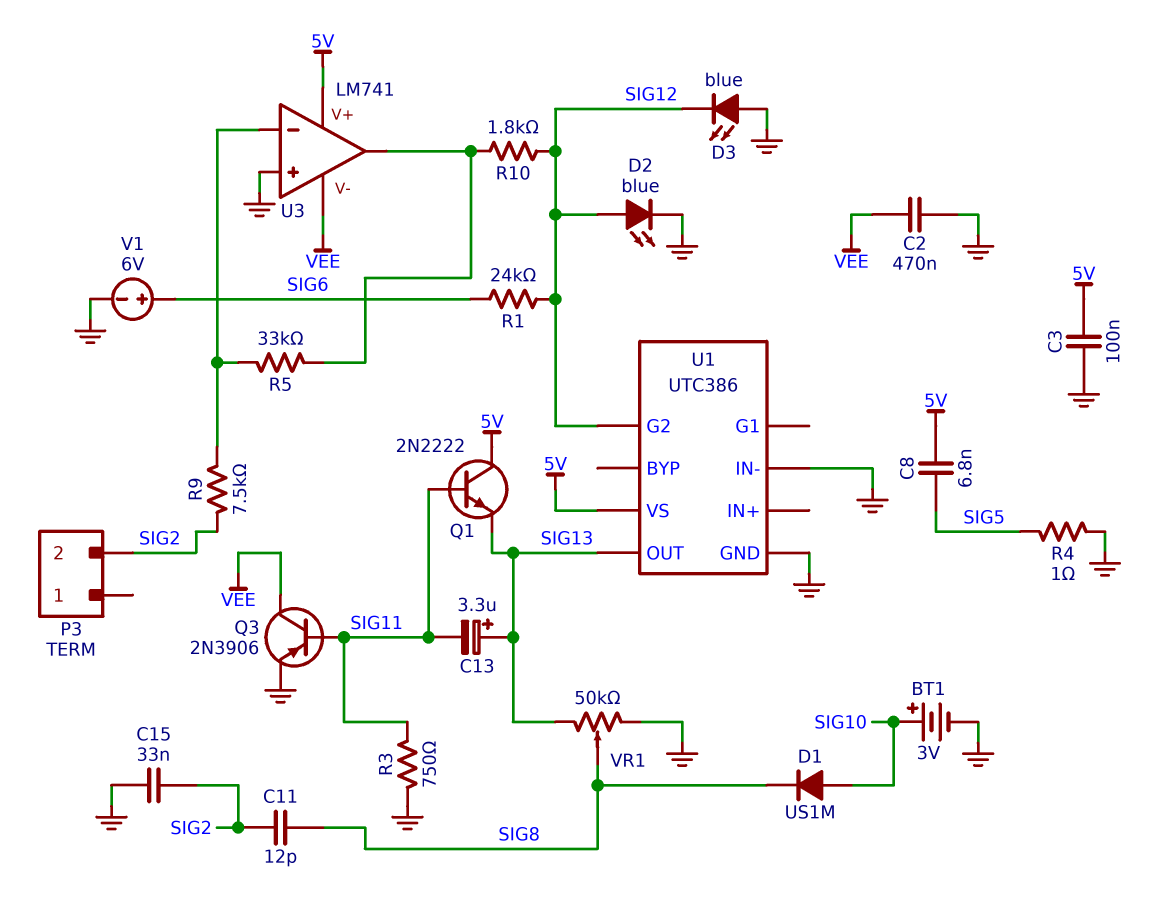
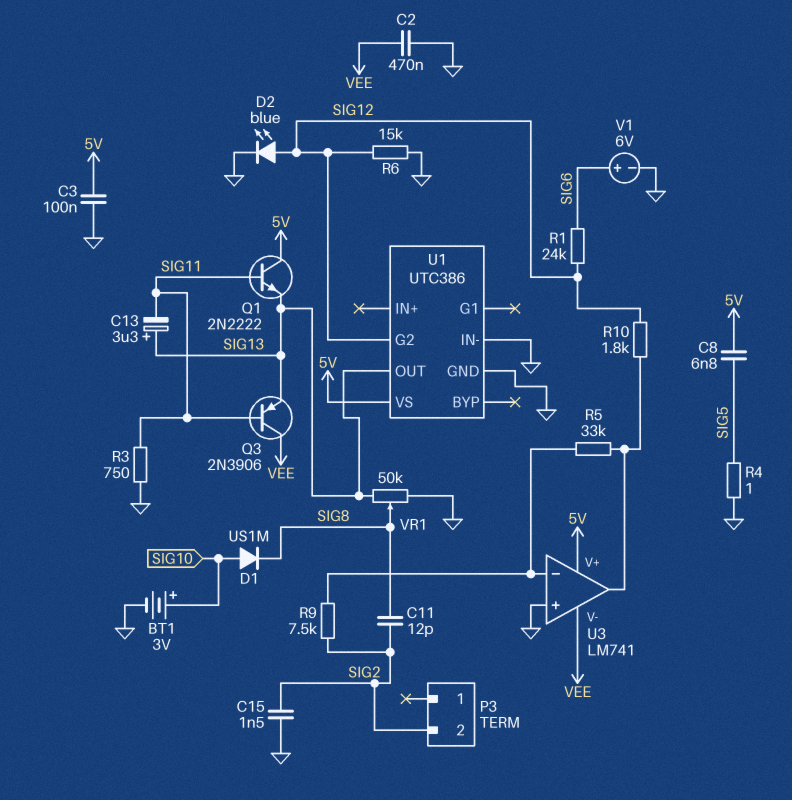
C15: 33nF (GND, SIG2) -> 1.5nF (GND, SIG2)
D3: LED blue (A GND, K SIG12) -> none
Q3: PNP 2N3906 (B SIG11, C VEE, E GND) -> PNP 2N3906 (B SIG11, C VEE, E SIG13)
R6: none -> 15k (GND, SIG12)

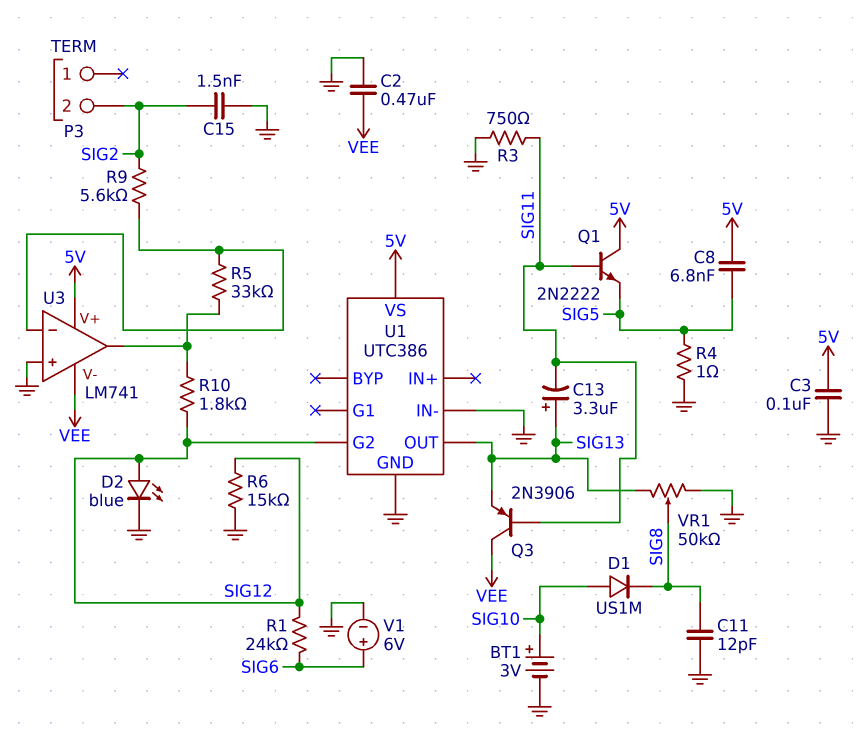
C11: 12pF (SIG2, SIG8) -> 12pF (GND, SIG8)
Q1: NPN 2N2222 (B SIG11, C 5V, E SIG13) -> NPN 2N2222 (B SIG11, C 5V, E SIG5)
R9: 7.5k (SIG2, U3/in-) -> 5.6k (SIG2, U3/in-)

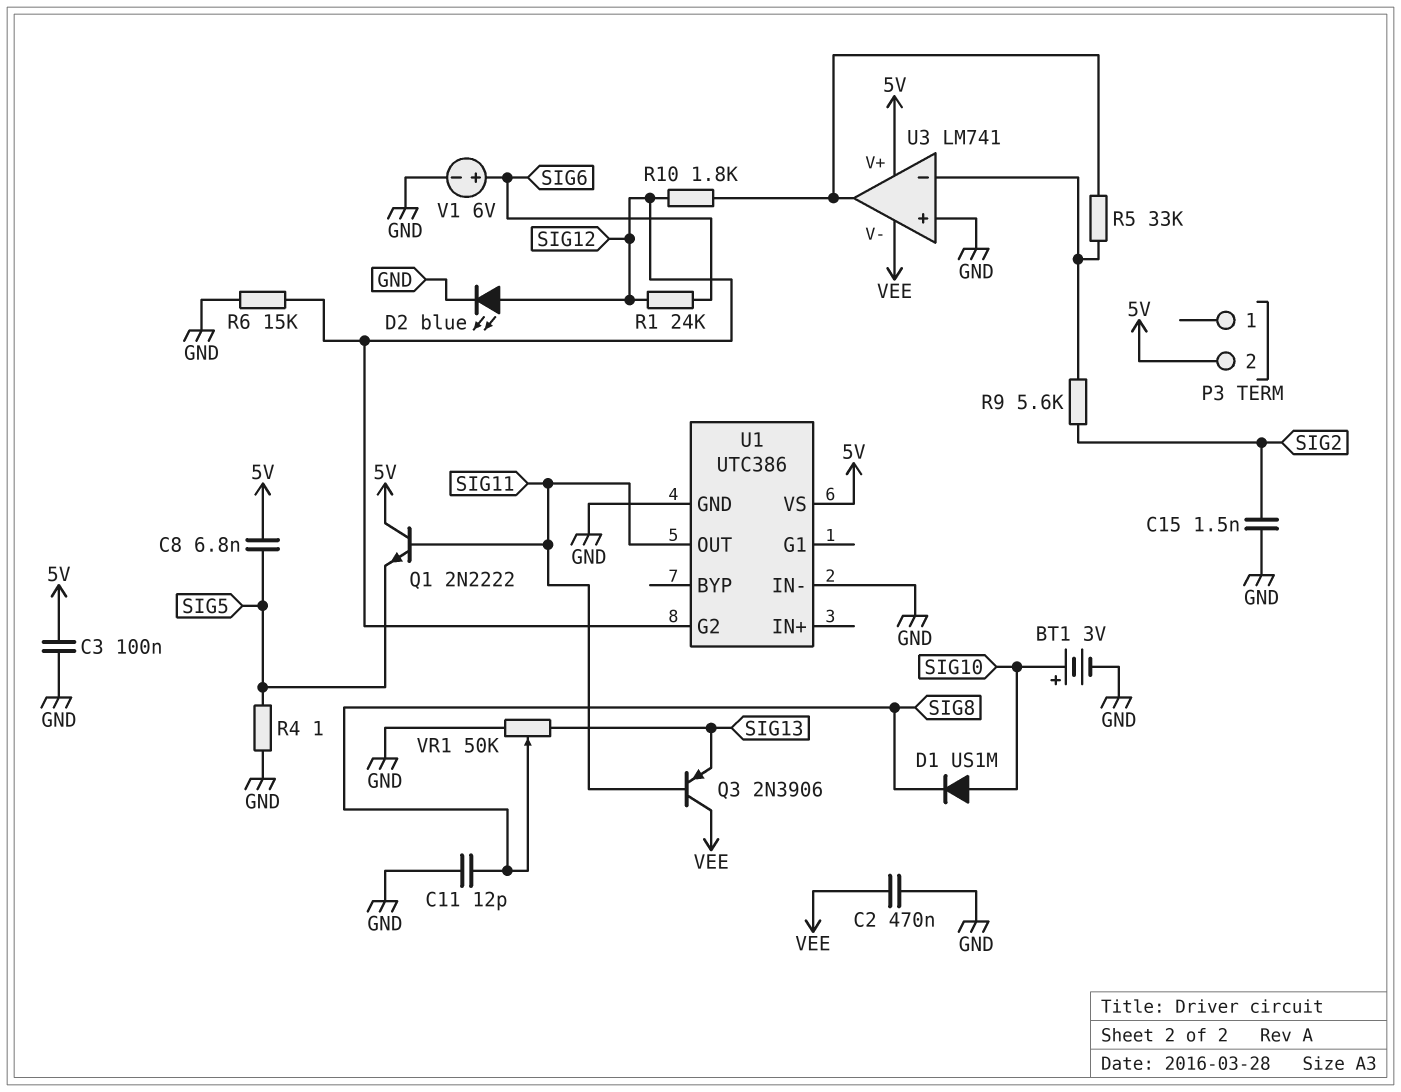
C13: 3.3uF (plus SIG13, minus SIG11) -> none
P3 pin 2: SIG2 -> 5V
R3: 750 (GND, SIG11) -> none
U1 pin OUT: SIG13 -> SIG11

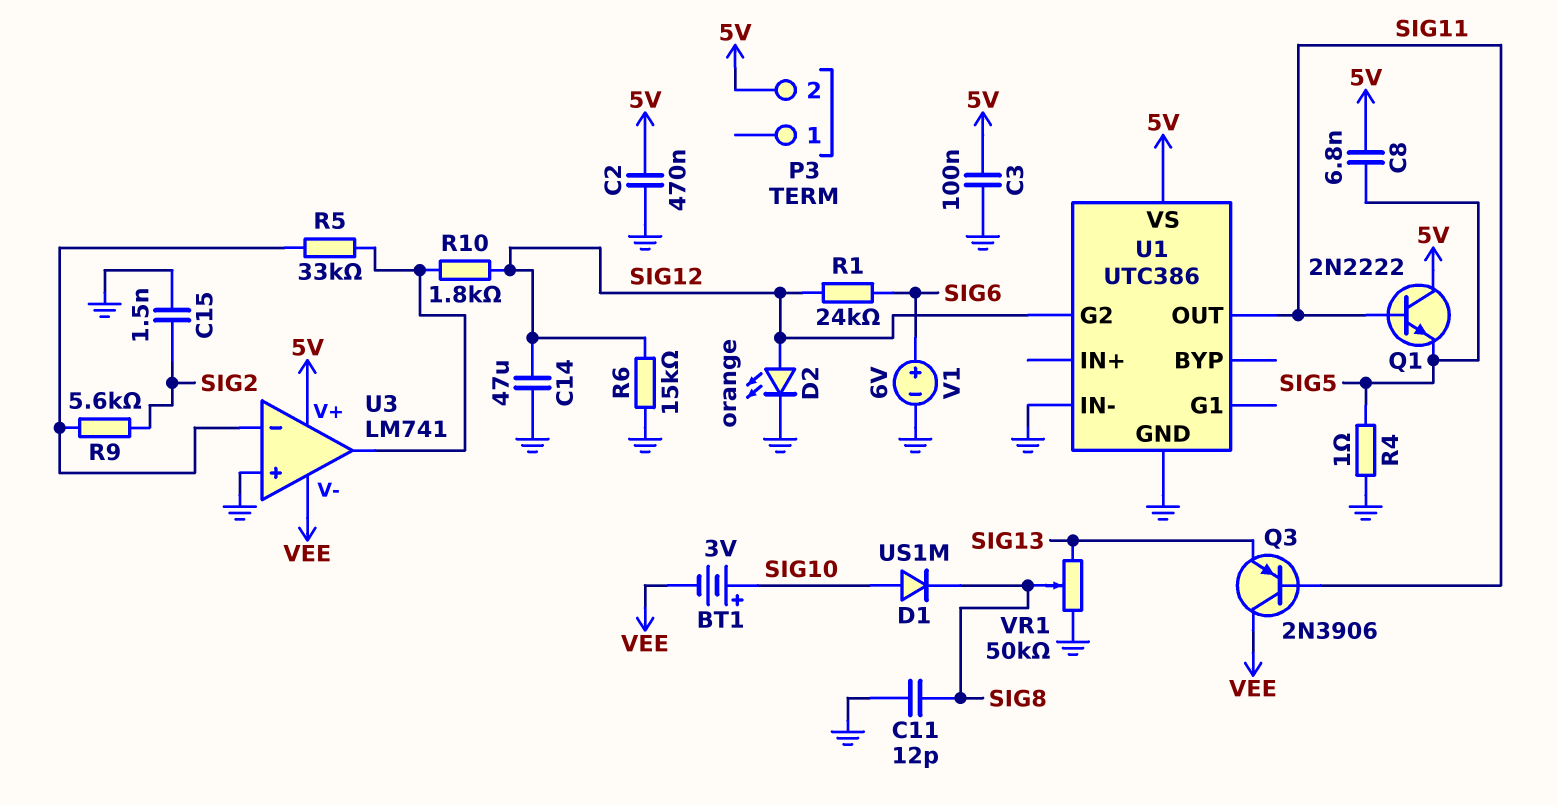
BT1: 3V (plus SIG10, minus GND) -> 3V (plus SIG10, minus VEE)
C2: 470nF (GND, VEE) -> 470nF (5V, GND)
C14: none -> 47uF (GND, SIG12)
D2: LED blue (A SIG12, K GND) -> LED orange (A SIG12, K GND)

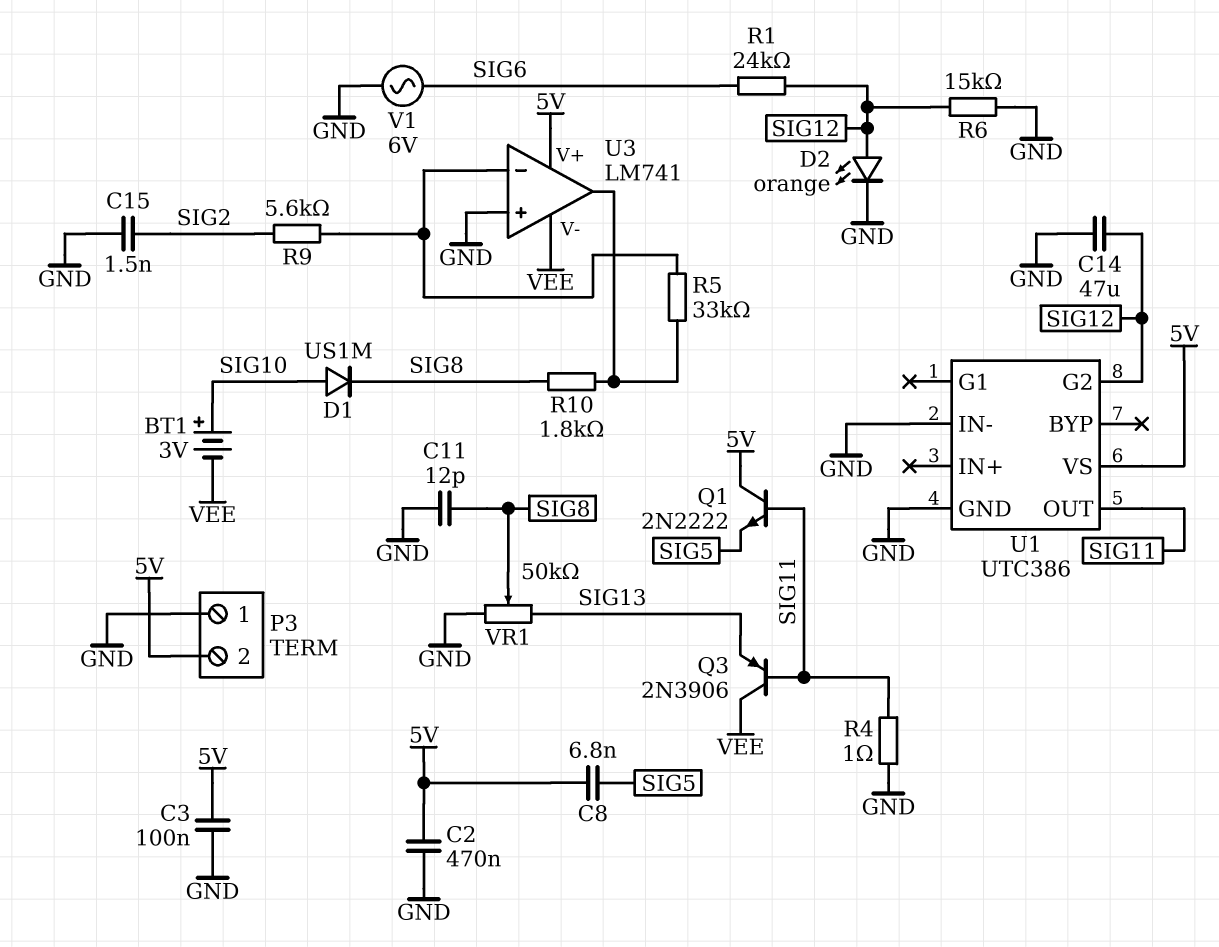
P3 pin 1: none -> GND
R4: 1 (GND, SIG5) -> 1 (GND, SIG11)
R10: 1.8k (SIG12, U3/out) -> 1.8k (SIG8, U3/out)
V1: 6V (plus SIG6, minus GND) -> AC 6V (GND, SIG6)

